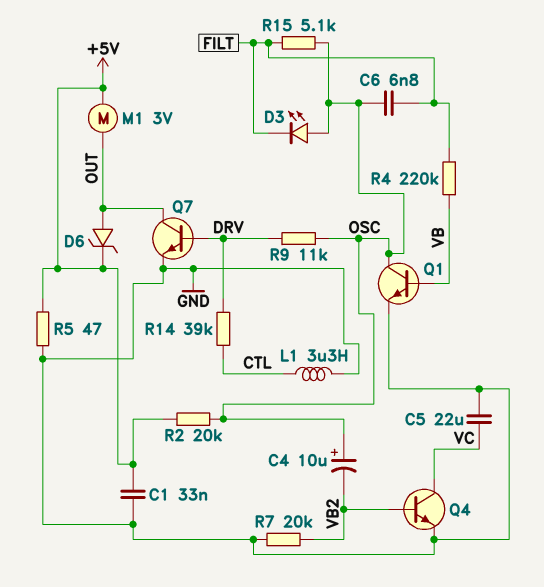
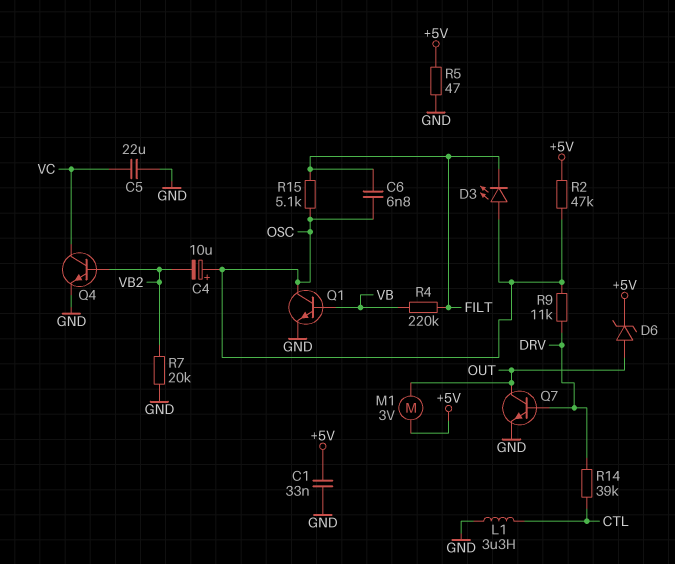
R2: 20k (+5V, OSC) -> 47k (+5V, OSC)

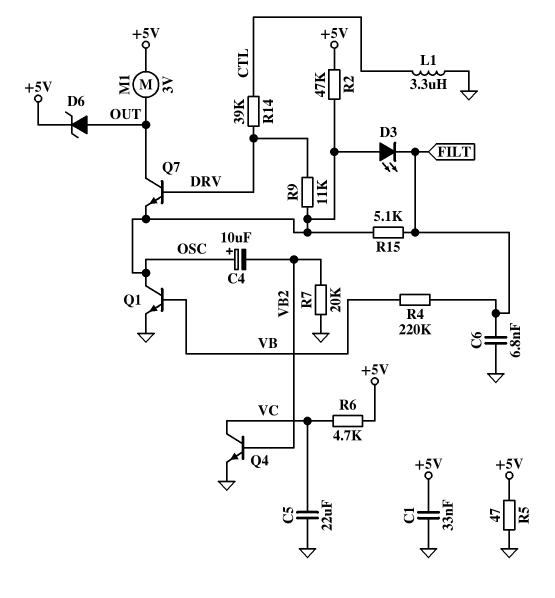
C6: 6.8nF (FILT, OSC) -> 6.8nF (FILT, GND)
Q7: NPN (B DRV, C OUT, E GND) -> NPN (B DRV, C OUT, E OSC)
R6: none -> 4.7k (+5V, VC)

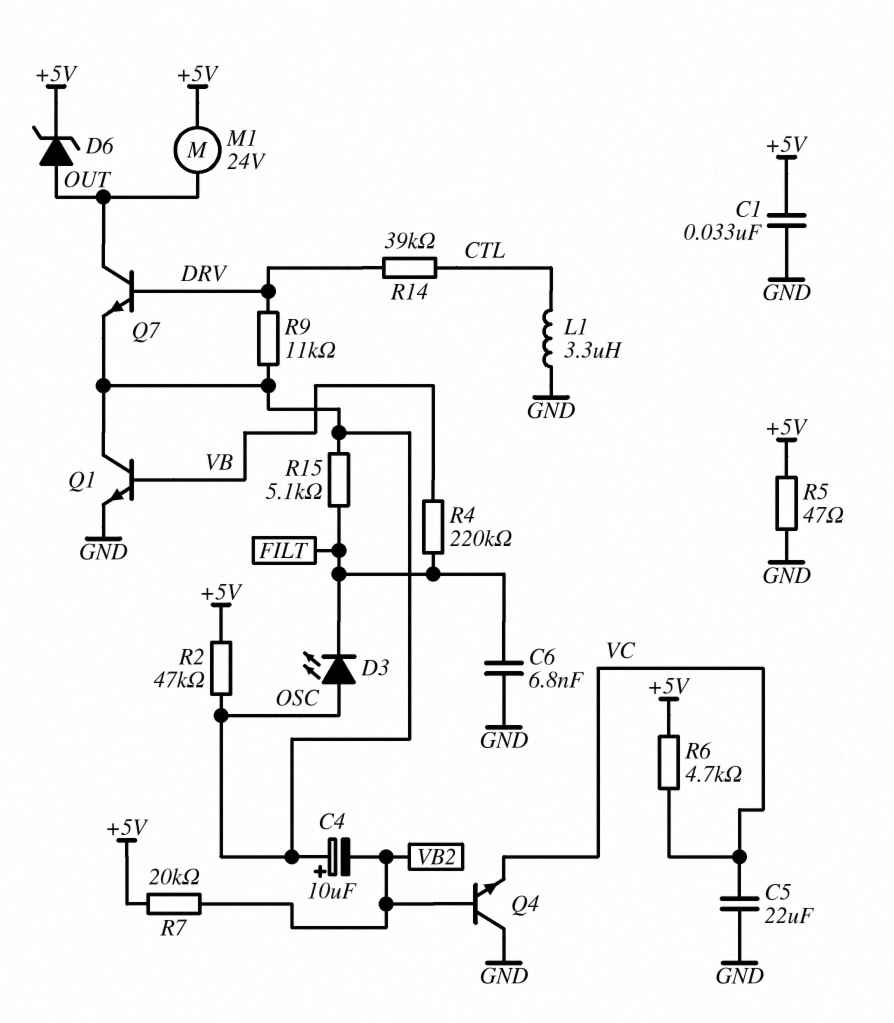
M1: motor 3V (+5V, OUT) -> motor 24V (+5V, OUT)
Q4: NPN (B VB2, C VC, E GND) -> NPN (B VB2, C GND, E VC)
R7: 20k (GND, VB2) -> 20k (+5V, VB2)

